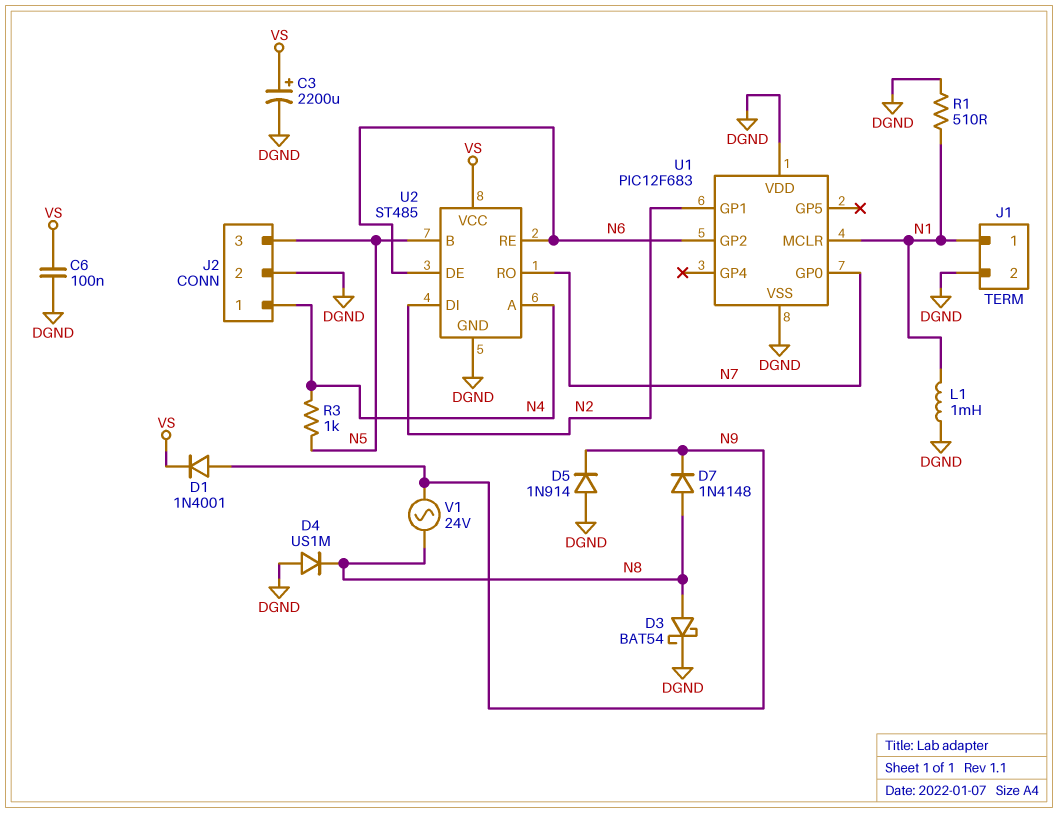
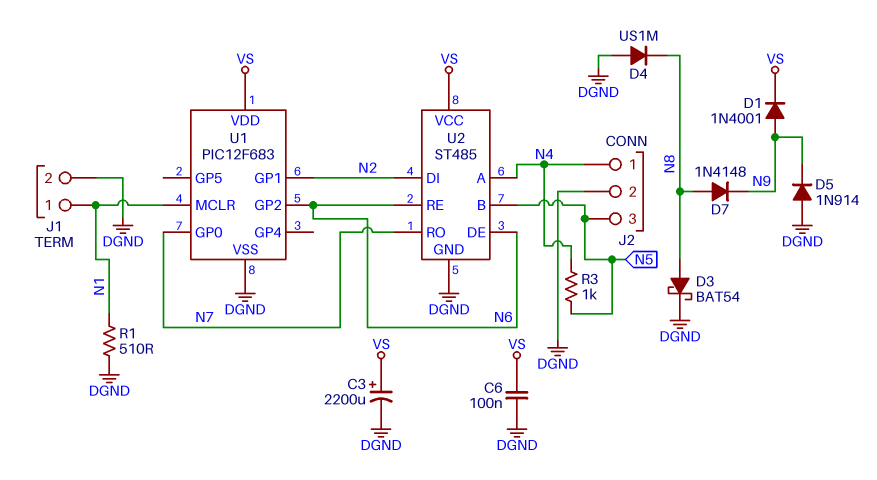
L1: 1mH (DGND, N1) -> none
U1 pin VDD: DGND -> VS
V1: AC 24V (N8, N9) -> none

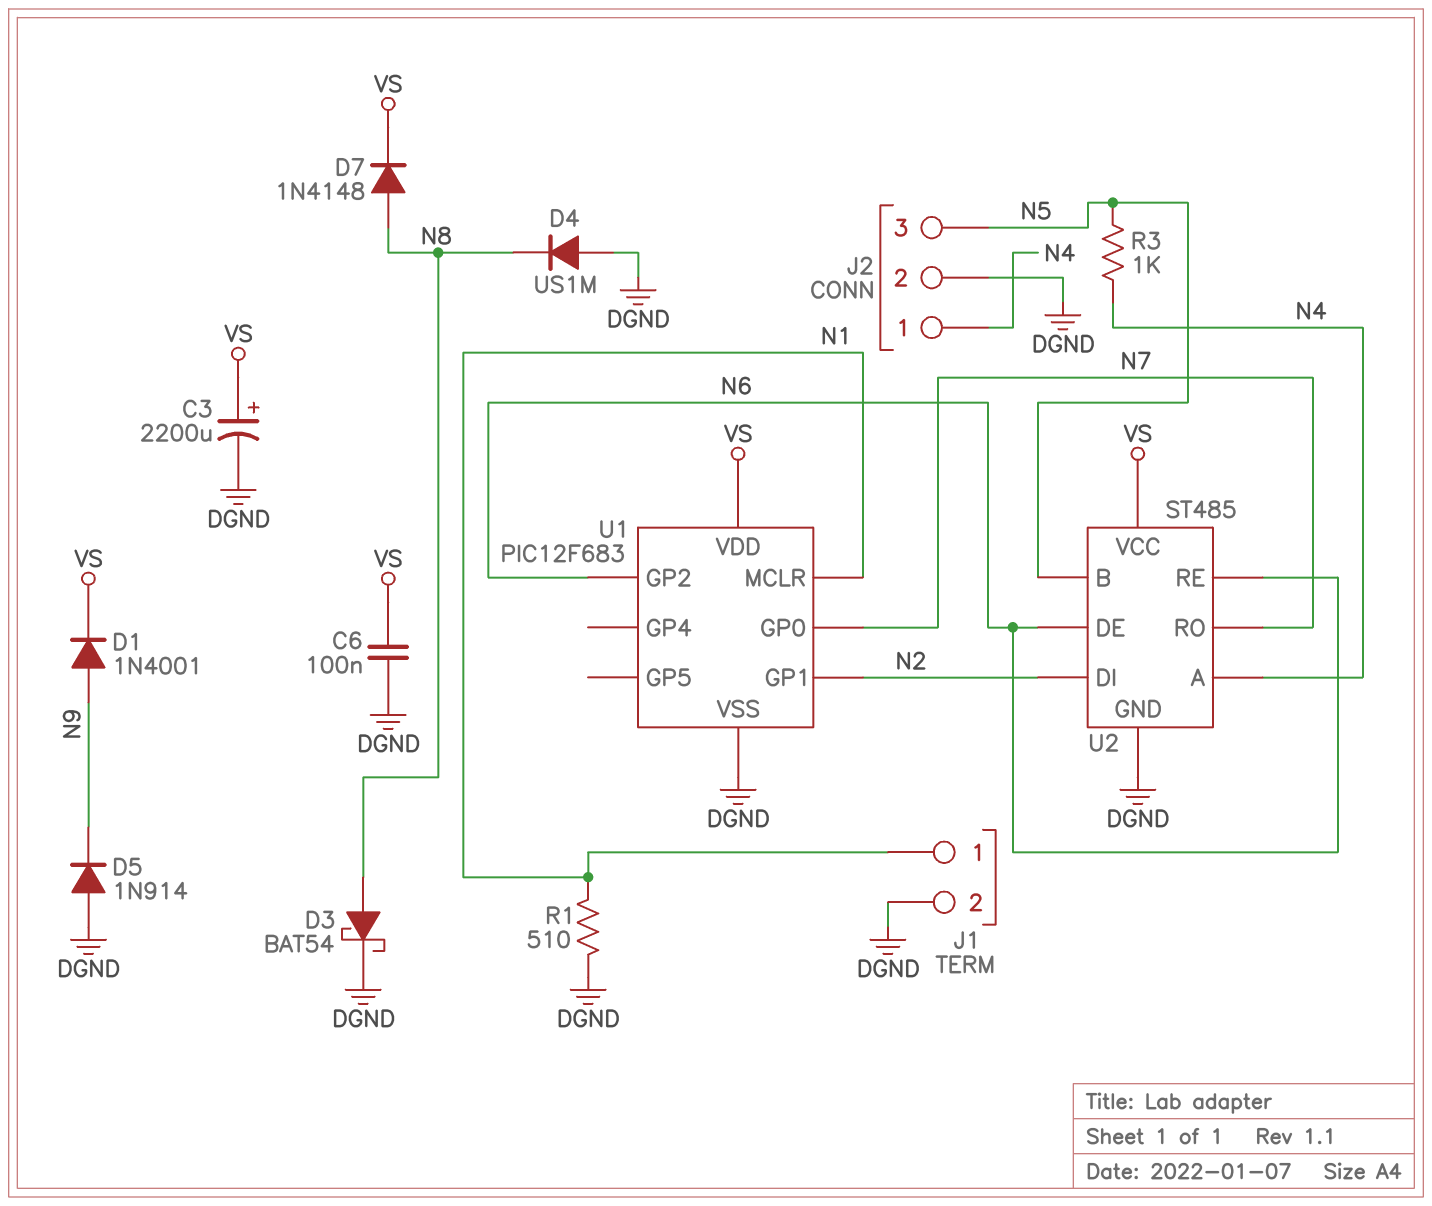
D7: diode 1N4148 (A N8, K N9) -> diode 1N4148 (A N8, K VS)

